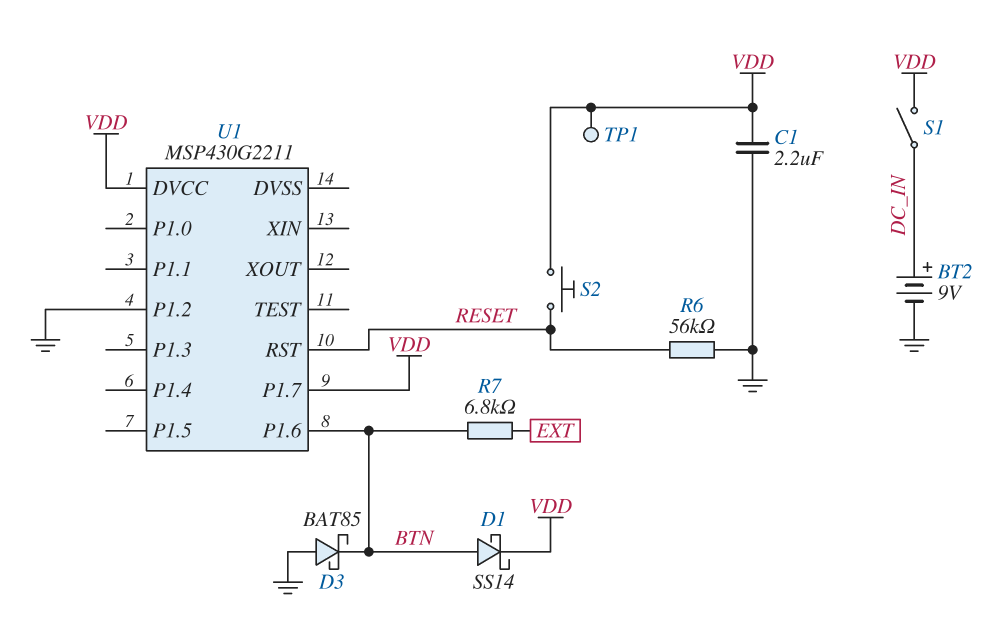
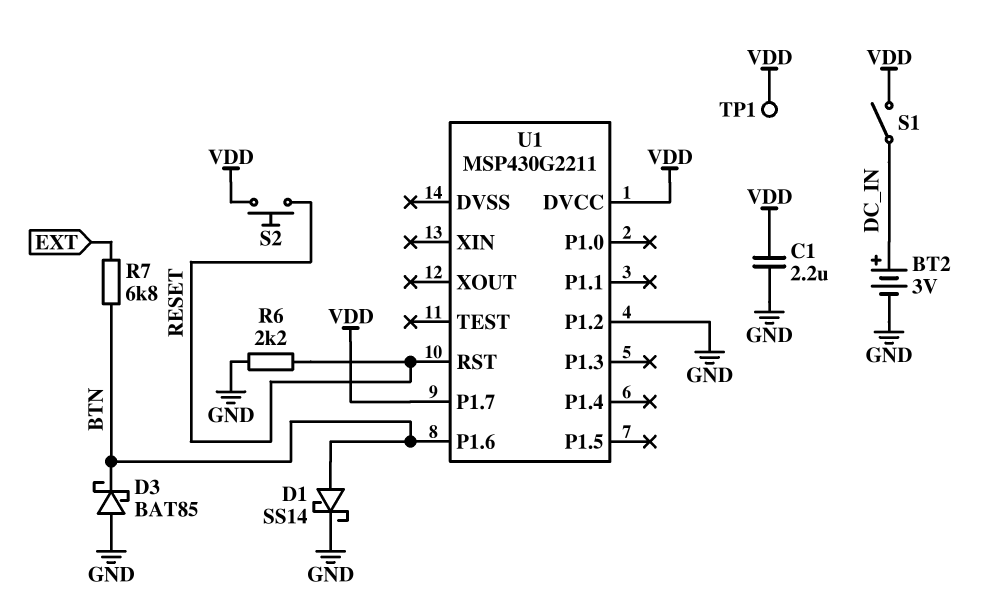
BT2: 9V (plus DC_IN, minus GND) -> 3V (plus DC_IN, minus GND)
D1: schottky SS14 (A BTN, K VDD) -> schottky SS14 (A BTN, K GND)
R6: 56k (GND, RESET) -> 2.2k (GND, RESET)

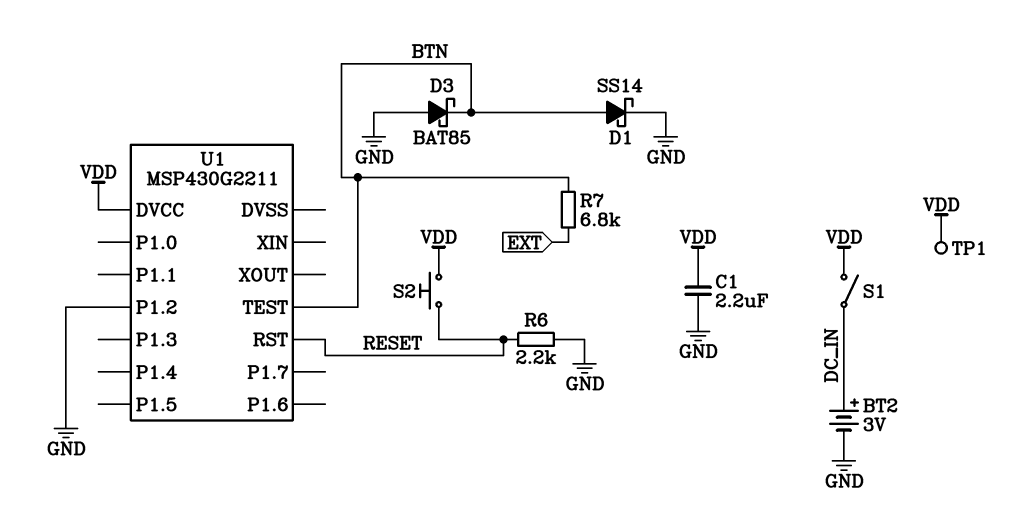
U1 pin P1.6: BTN -> none
U1 pin P1.7: VDD -> none
U1 pin TEST: none -> BTN

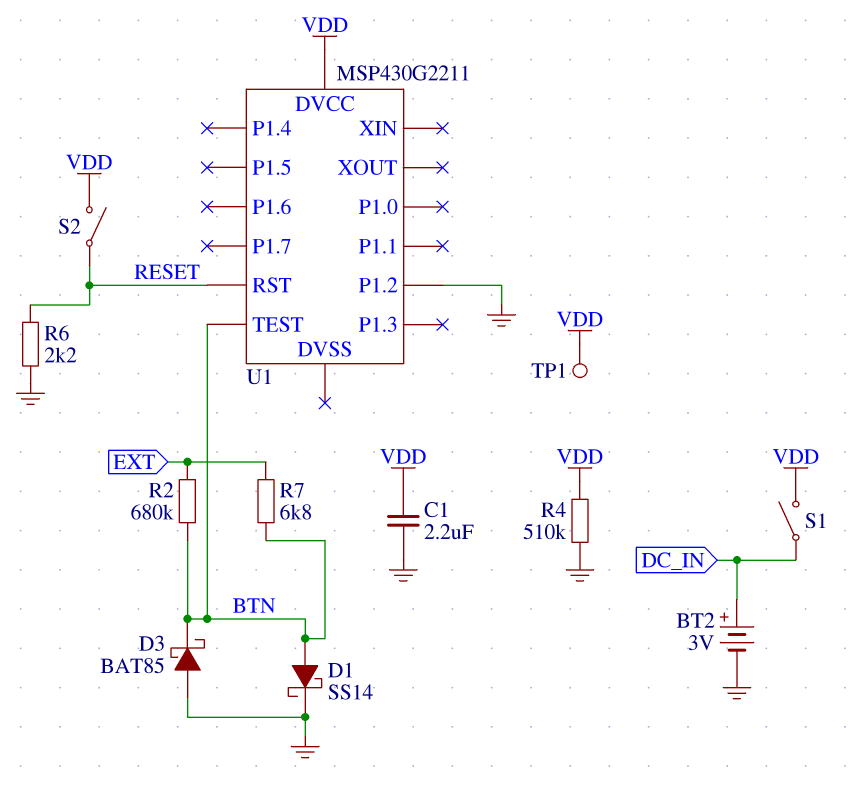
R2: none -> 680k (BTN, EXT)
R4: none -> 510k (GND, VDD)
S2: button (RESET, VDD) -> switch (RESET, VDD)

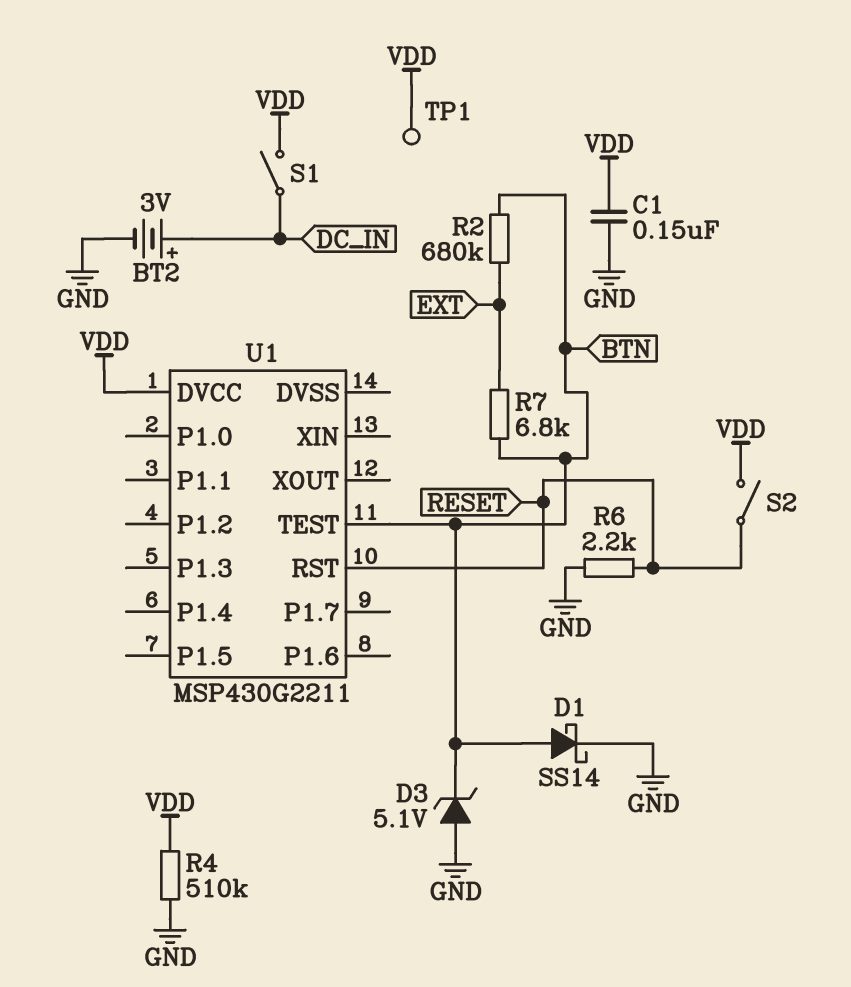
C1: 2.2uF (GND, VDD) -> 150nF (GND, VDD)
D3: schottky BAT85 (A GND, K BTN) -> zener 5.1V (A GND, K BTN)
U1 pin P1.2: GND -> none

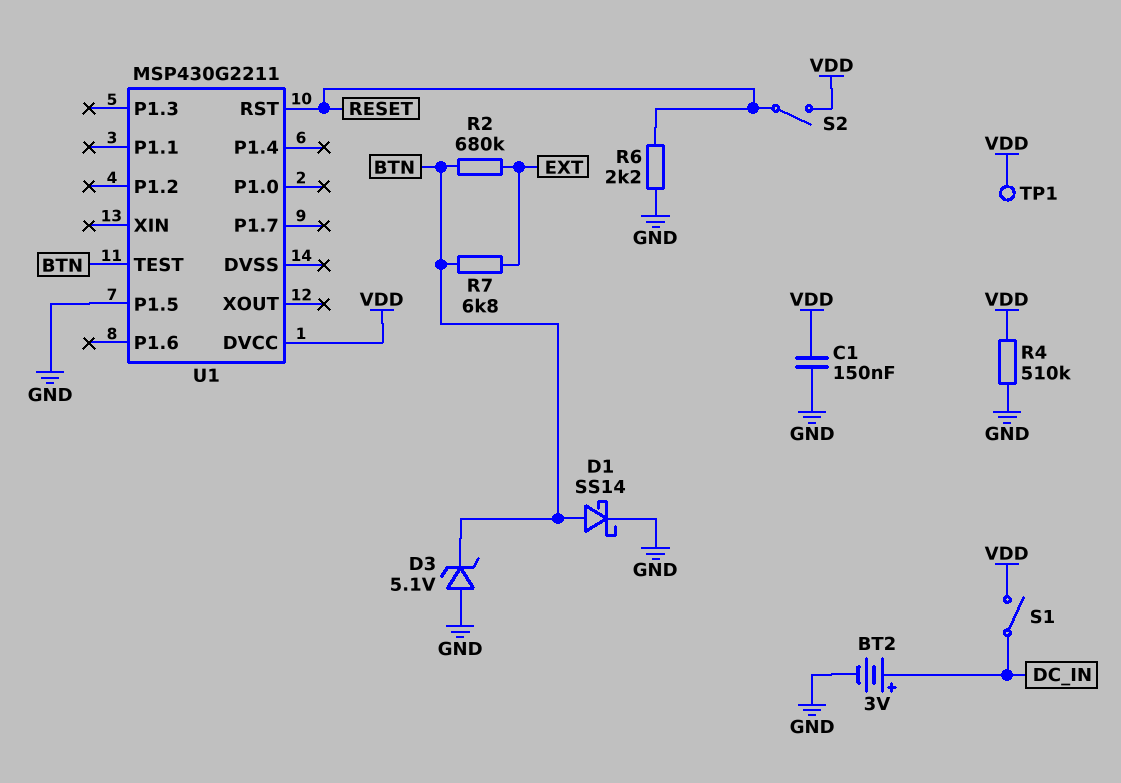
U1 pin P1.5: none -> GND

